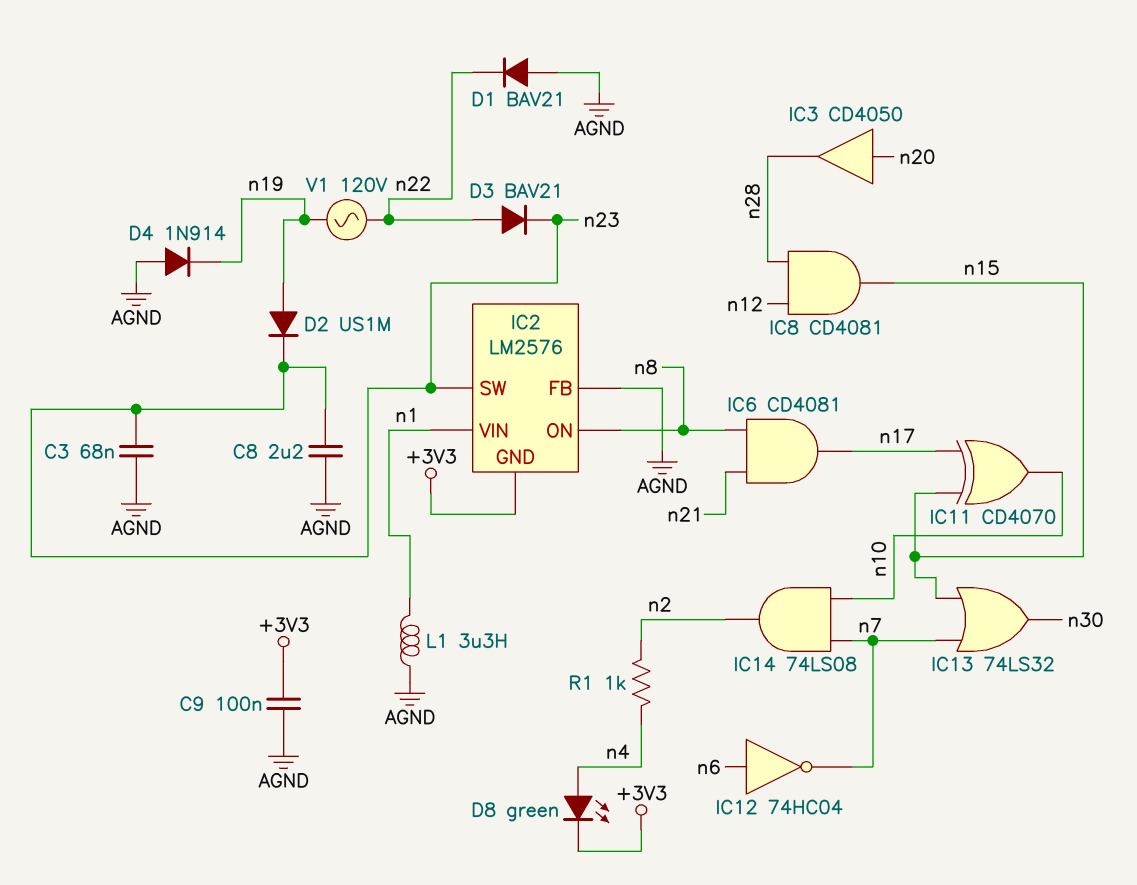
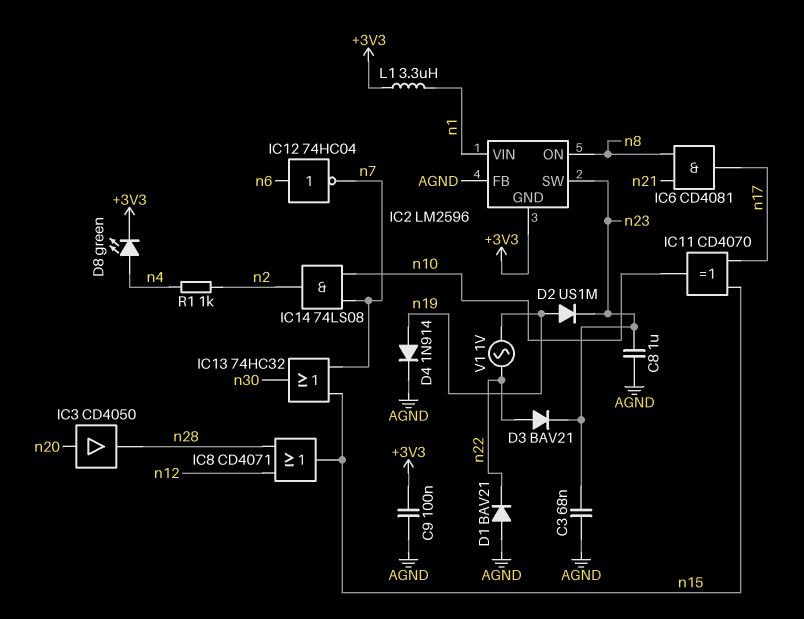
C8: 2.2uF (AGND, n23) -> 1uF (AGND, n23)
D4: diode 1N914 (A AGND, K n19) -> diode 1N914 (A n19, K AGND)
IC2: LM2576 -> LM2596
IC8: AND CD4081 (in n12, in n28, out n15) -> OR CD4071 (in n12, in n28, out n15)
IC13: OR 74LS32 (in n7, in n15, out n30) -> OR 74HC32 (in n7, in n15, out n30)
L1: 3.3uH (AGND, n1) -> 3.3uH (+3V3, n1)
V1: AC 120V (n19, n22) -> AC 1V (n19, n22)

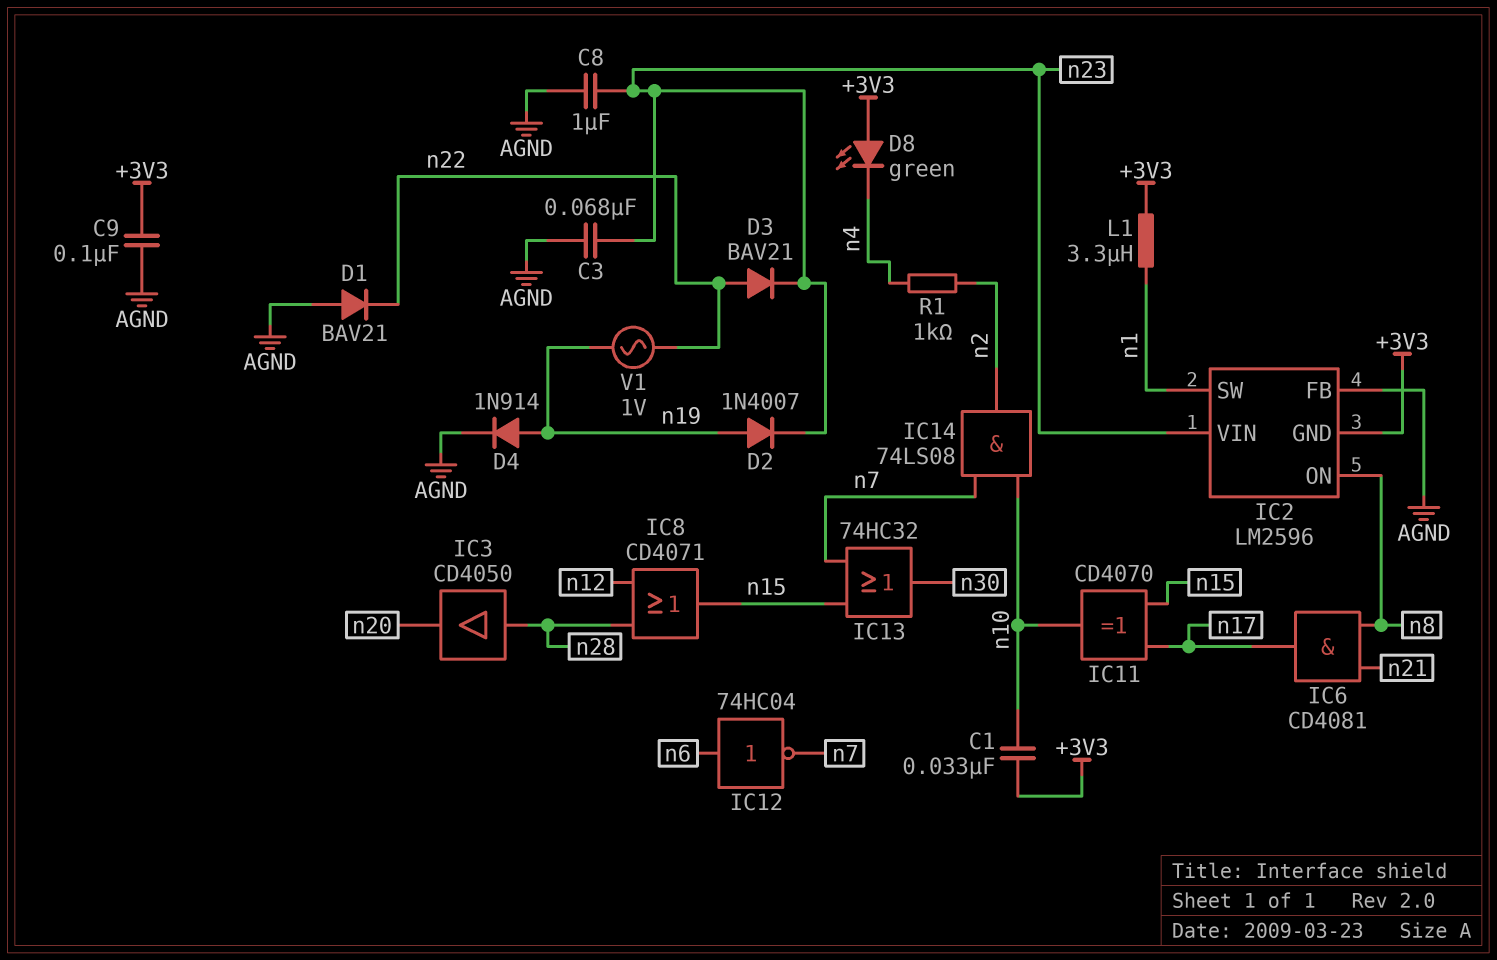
C1: none -> 33nF (+3V3, n10)
D2: diode US1M (A n19, K n23) -> diode 1N4007 (A n19, K n23)
D8: LED green (A n4, K +3V3) -> LED green (A +3V3, K n4)
IC2 pin SW: n23 -> n1
IC2 pin VIN: n1 -> n23
IC3: buffer CD4050 (in n20, out n28) -> buffer CD4050 (in n28, out n20)

